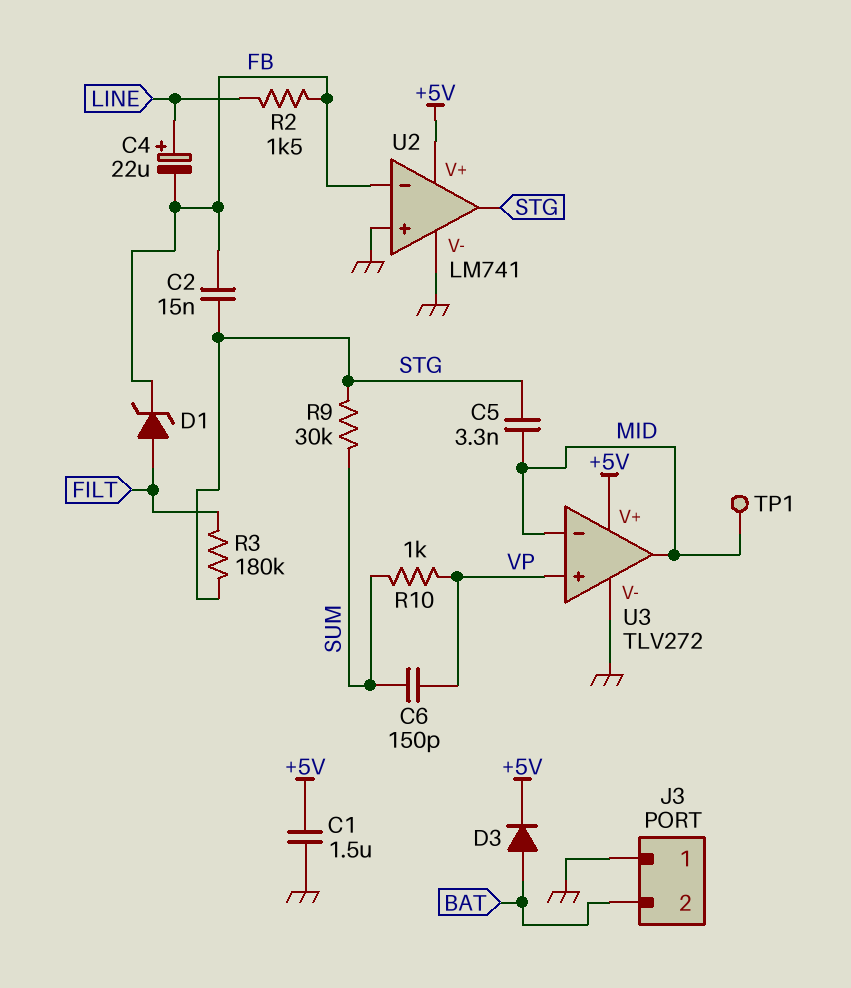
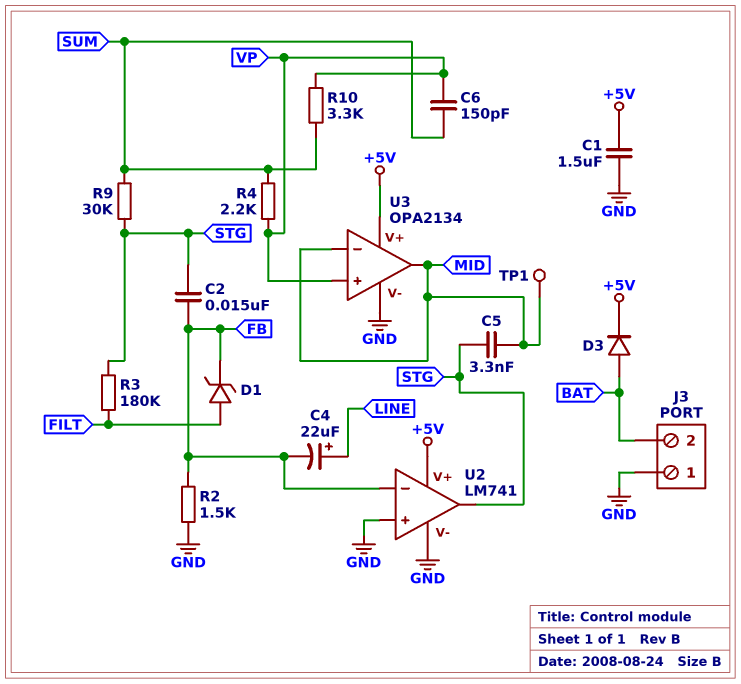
R2: 1.5k (FB, LINE) -> 1.5k (FB, GND)
R4: none -> 2.2k (SUM, VP)
R10: 1k (SUM, VP) -> 3.3k (SUM, VP)
U3: TLV272 -> OPA2134

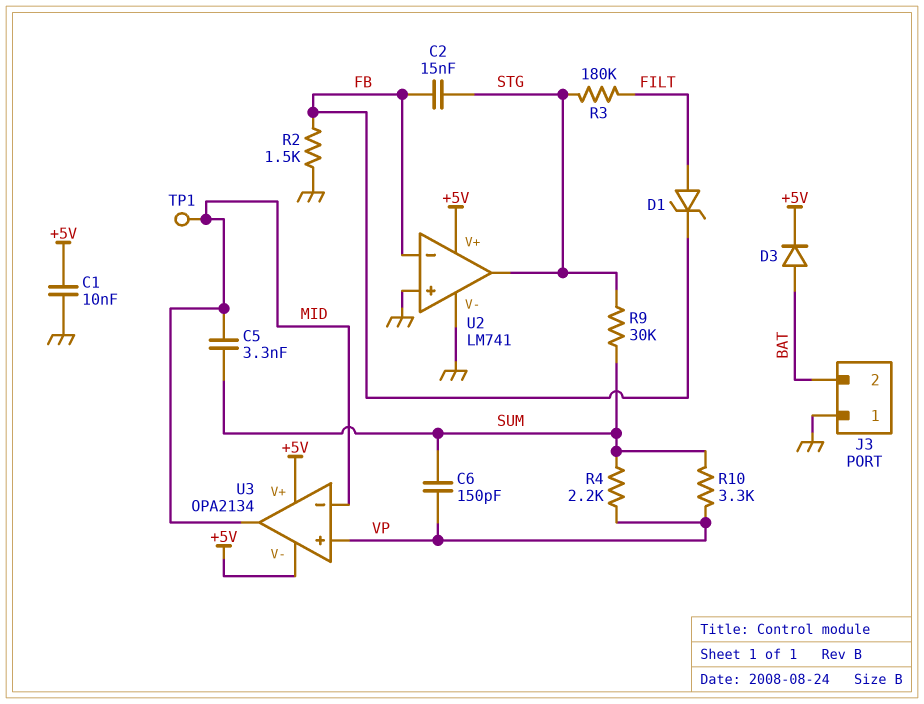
C1: 1.5uF (+5V, GND) -> 10nF (+5V, GND)
C4: 22uF (plus LINE, minus FB) -> none
C5: 3.3nF (MID, STG) -> 3.3nF (MID, SUM)
U3 pin V-: GND -> +5V

